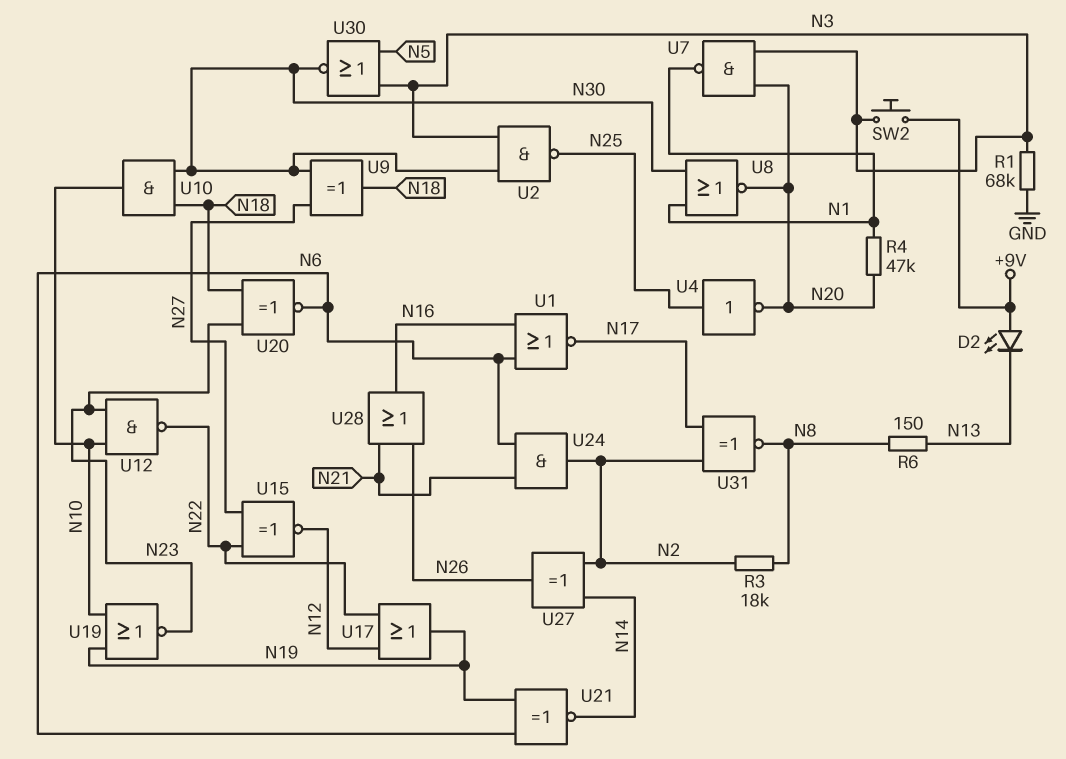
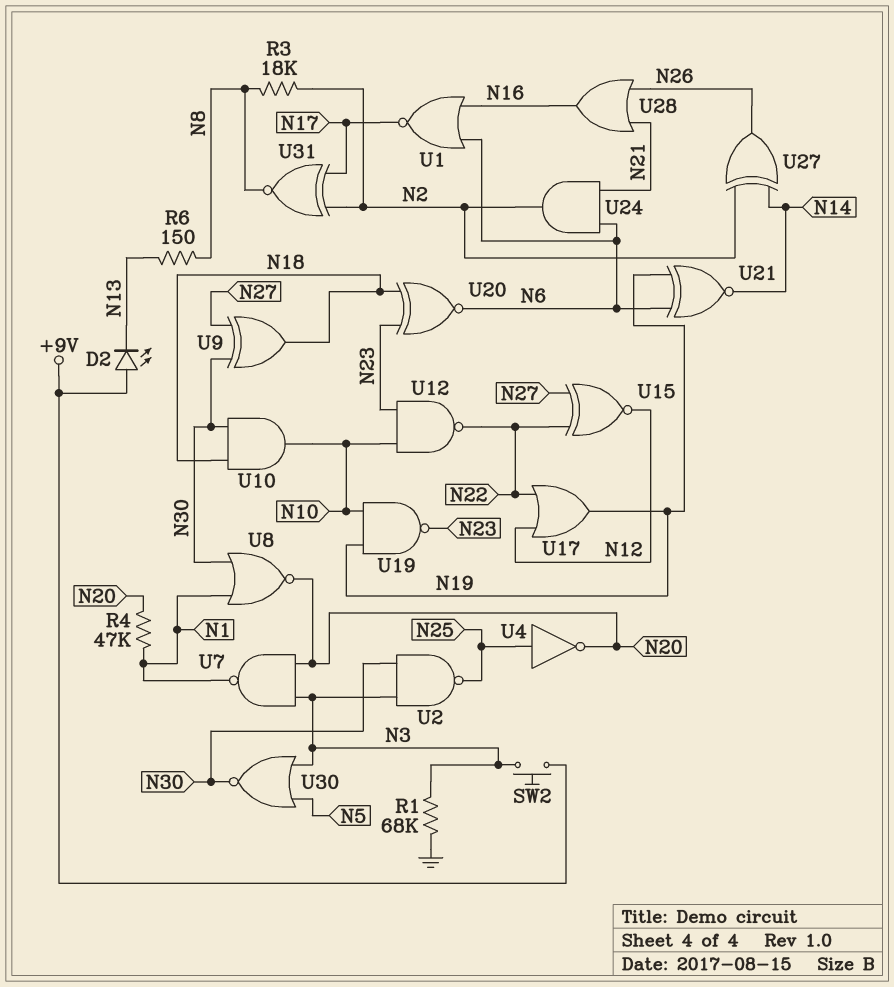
U19: NOR (in N10, in N19, out N23) -> NAND (in N10, in N19, out N23)

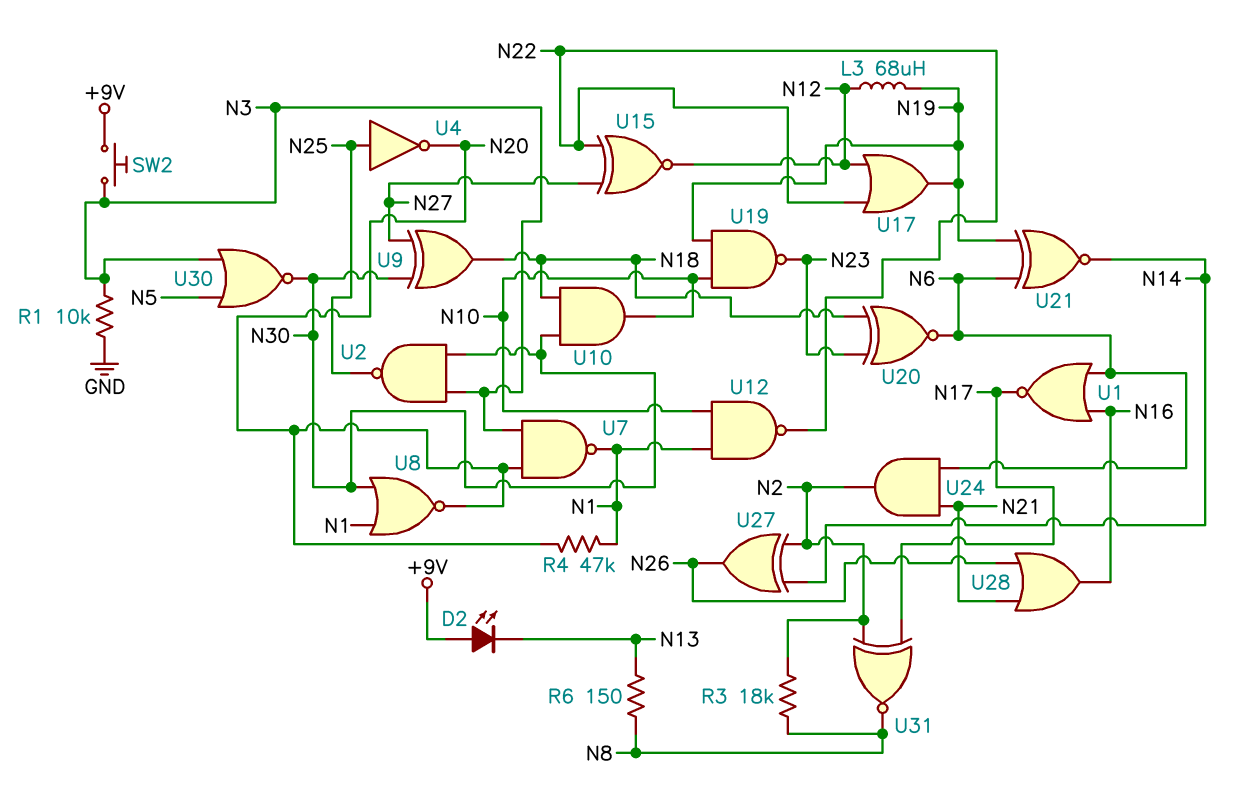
L3: none -> 68uH (N12, N19)
R1: 68k (GND, N3) -> 10k (GND, N3)
U12: NAND (in N10, in N23, out N22) -> NAND (in N1, in N10, out N22)

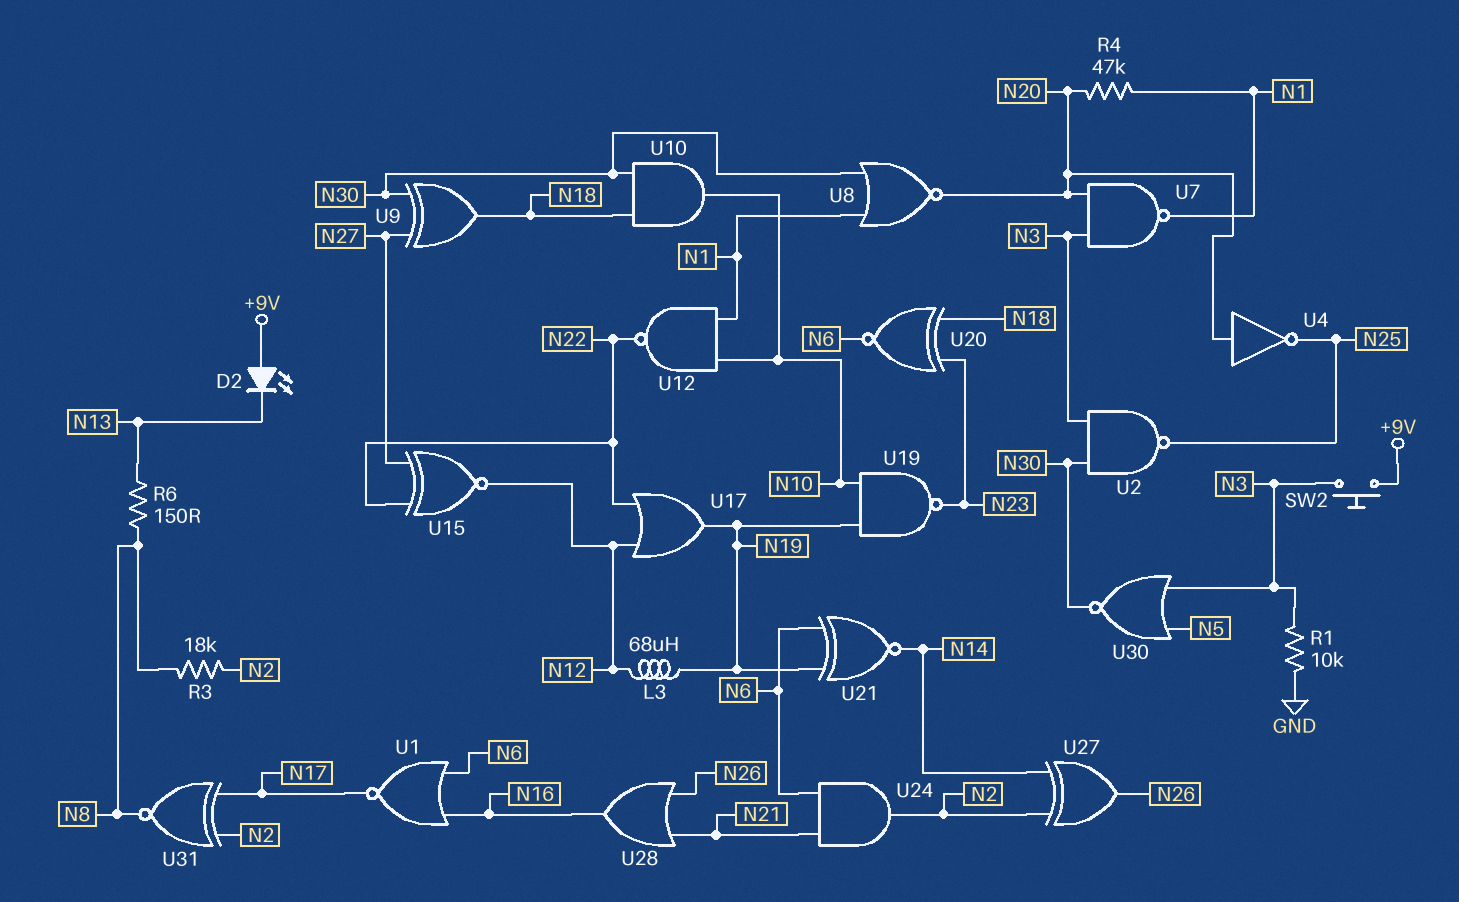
U4: NOT (in N25, out N20) -> NOT (in N20, out N25)

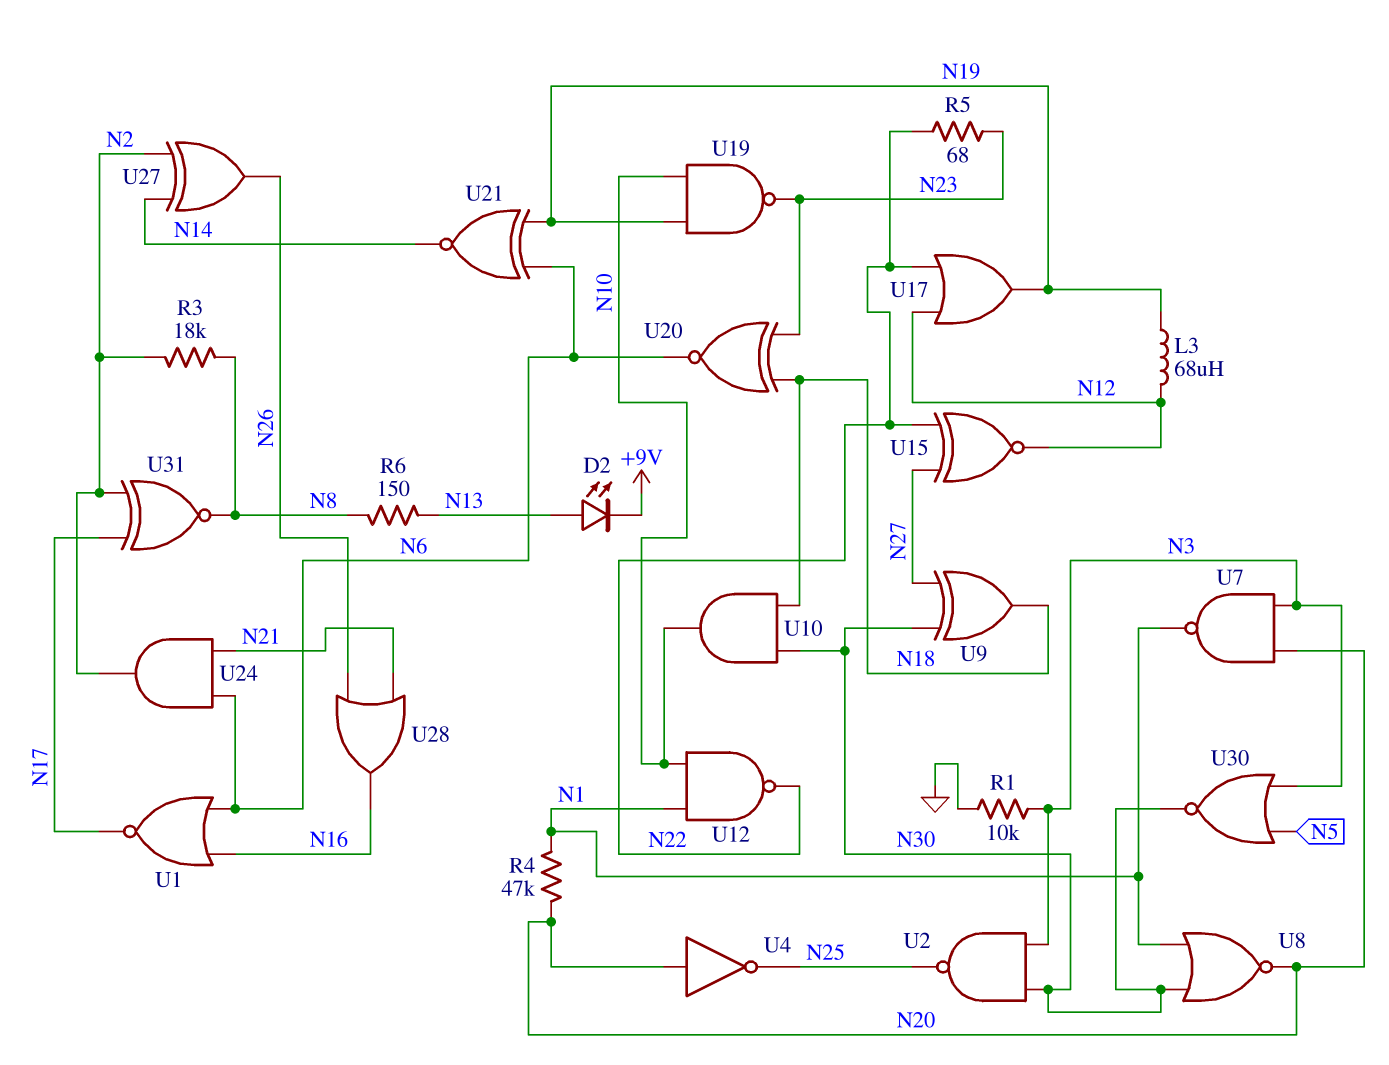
D2: LED (A +9V, K N13) -> LED (A N13, K +9V)
R5: none -> 68 (N22, N23)
SW2: button (+9V, N3) -> none

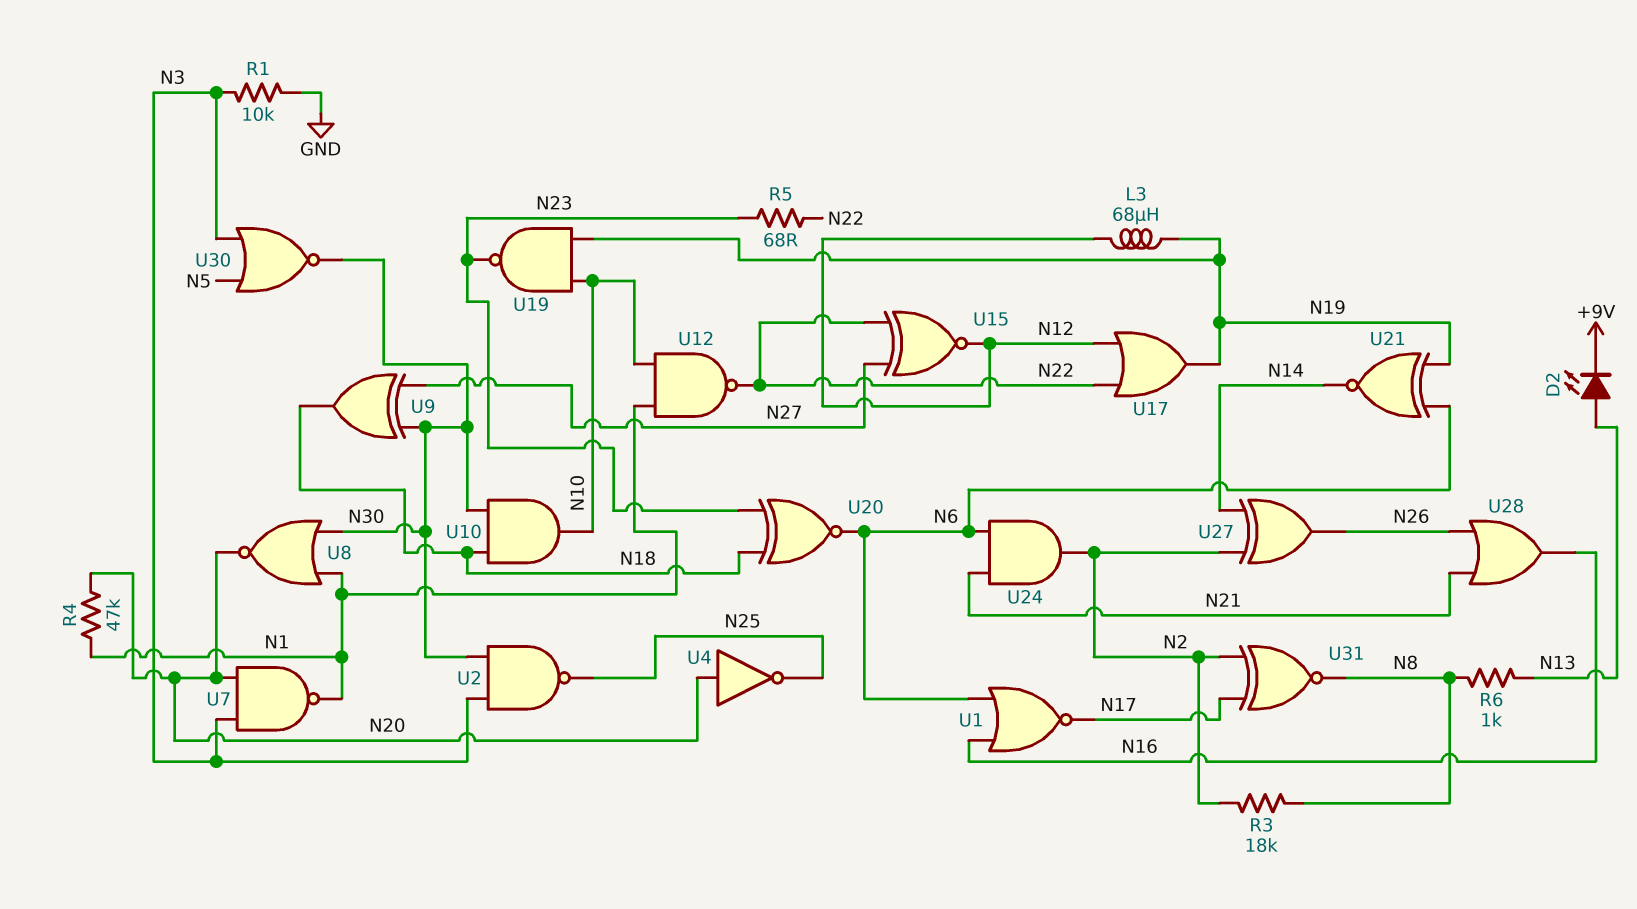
R6: 150 (N8, N13) -> 1k (N8, N13)

